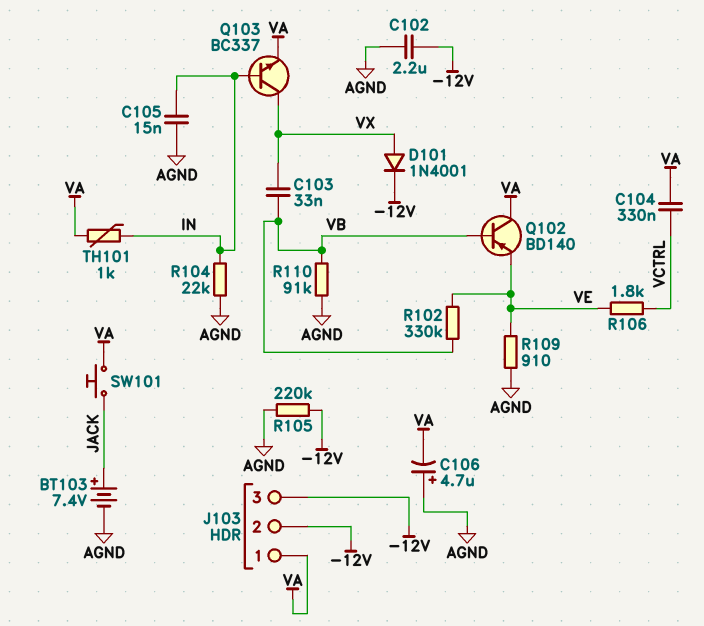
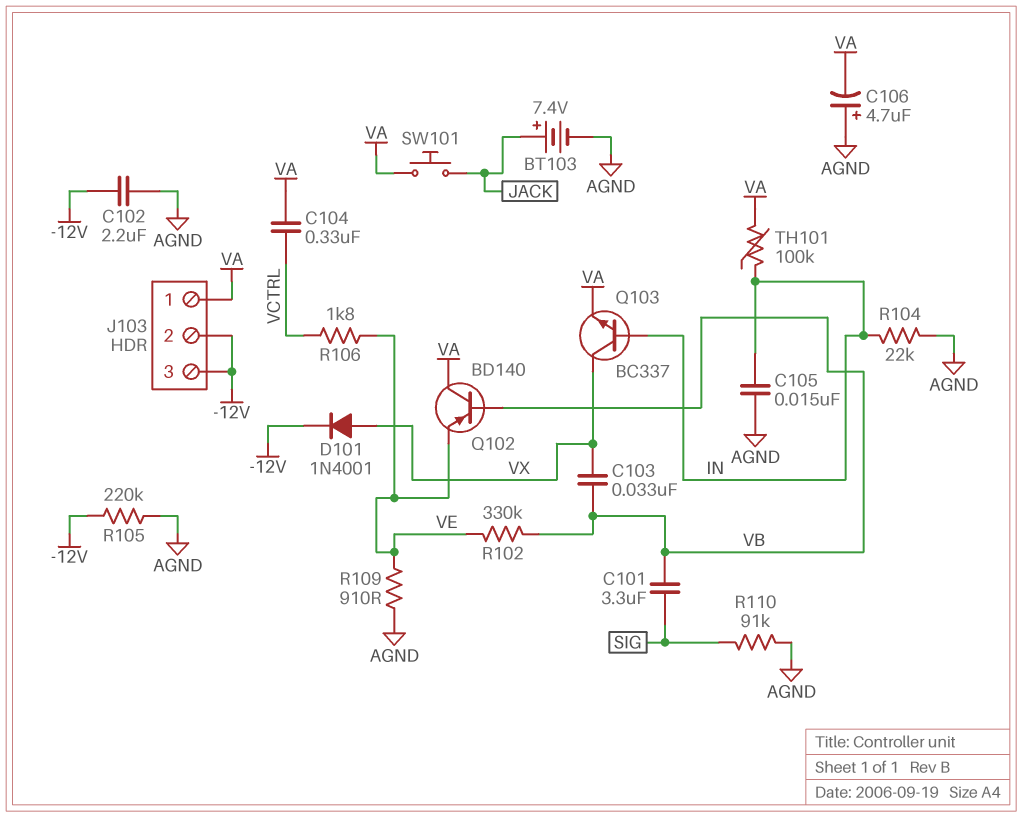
C101: none -> 3.3uF (SIG, VB)
R110: 91k (AGND, VB) -> 91k (AGND, SIG)
TH101: 1k (IN, VA) -> 100k (IN, VA)

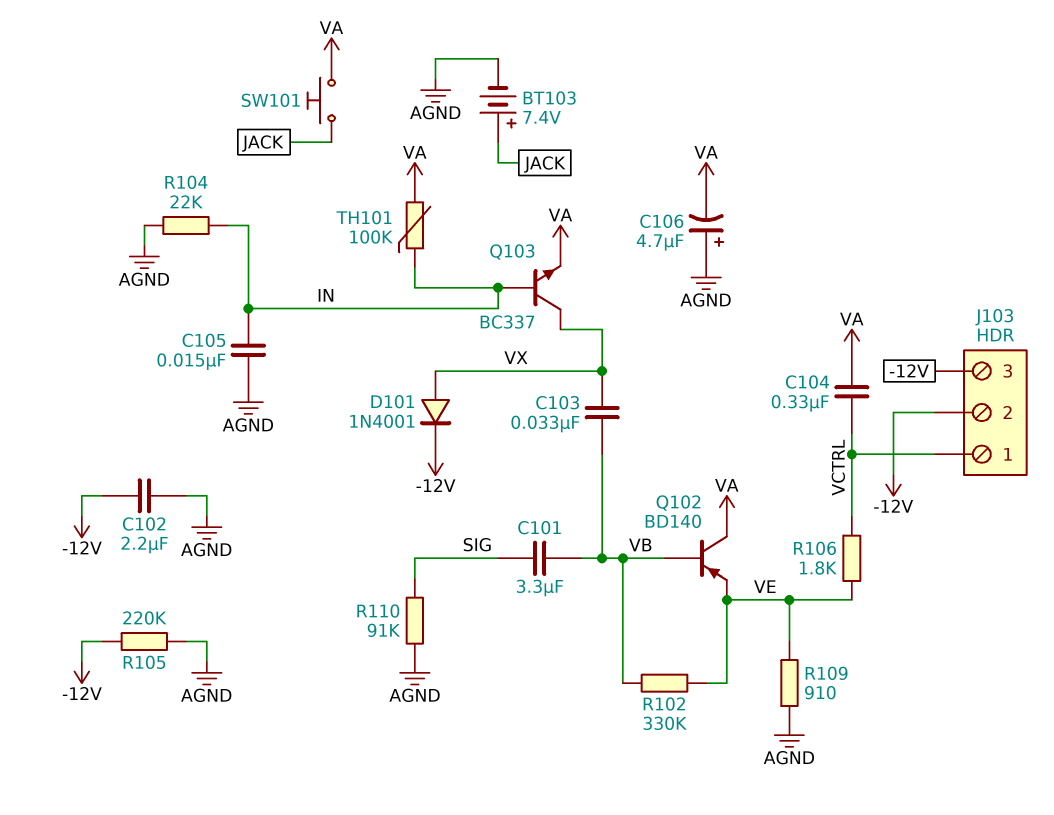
J103 pin 1: VA -> VCTRL

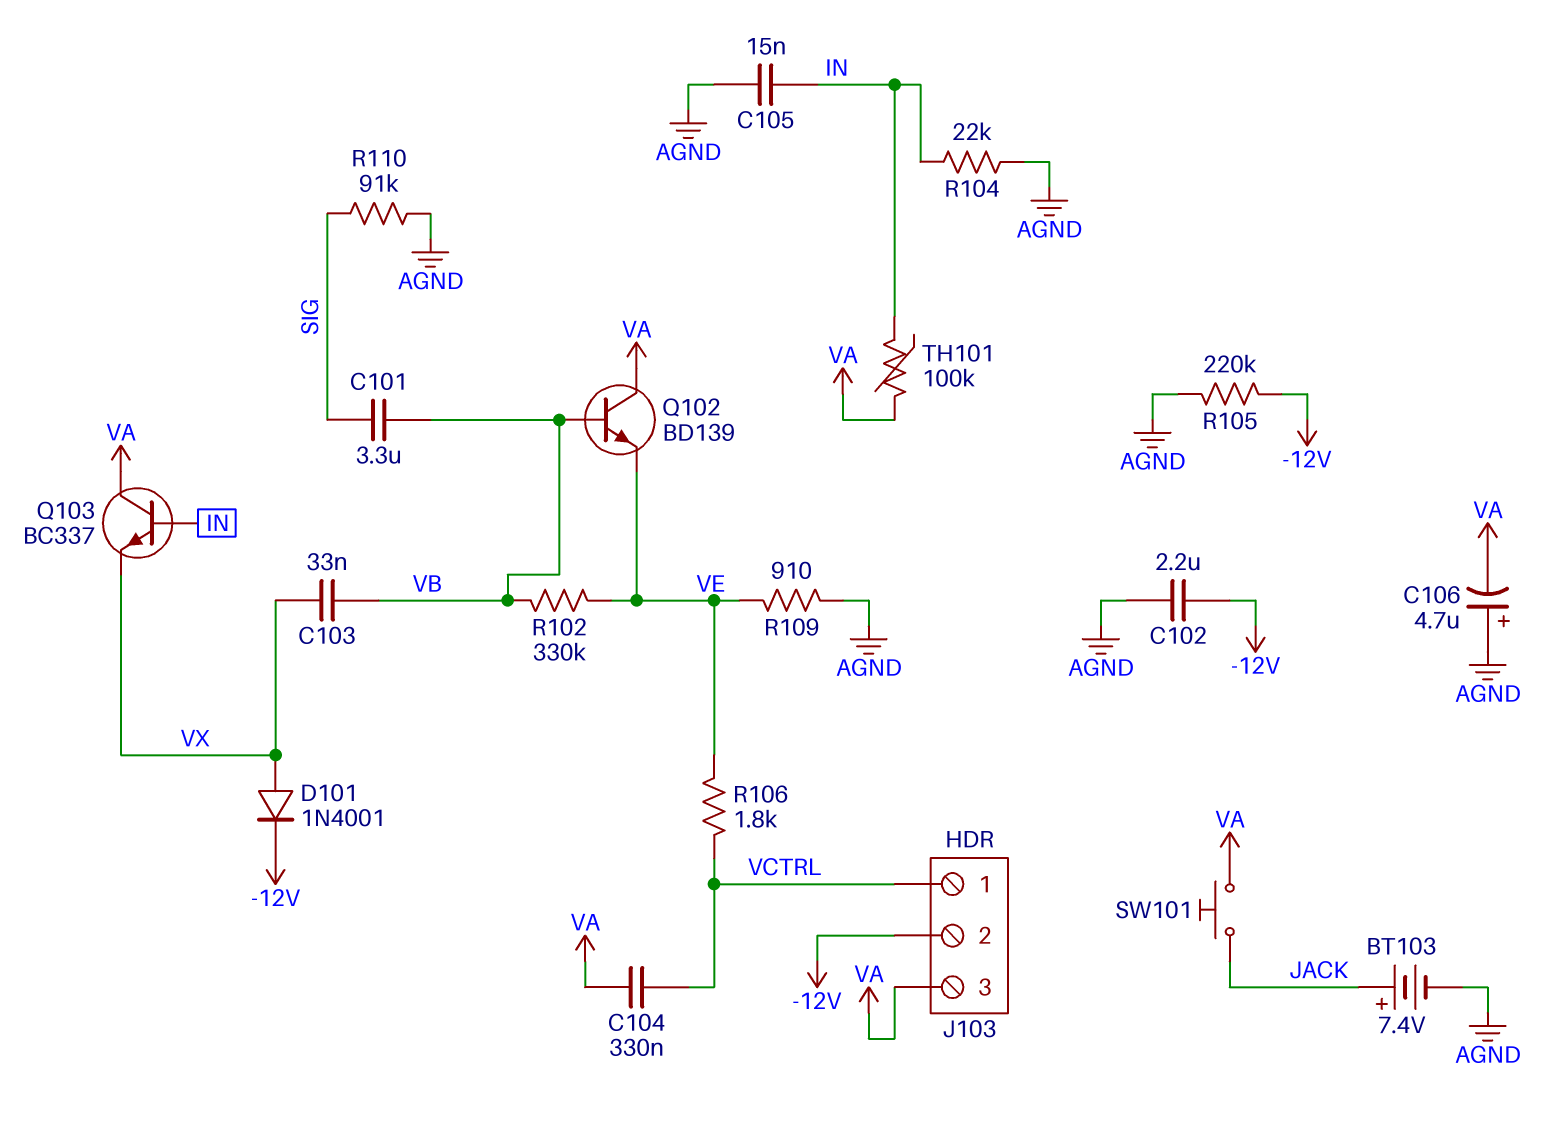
J103 pin 3: -12V -> VA
Q102: PNP BD140 (B VB, C VA, E VE) -> NPN BD139 (B VB, C VA, E VE)
Q103: NPN BC337 (B IN, C VX, E VA) -> NPN BC337 (B IN, C VA, E VX)

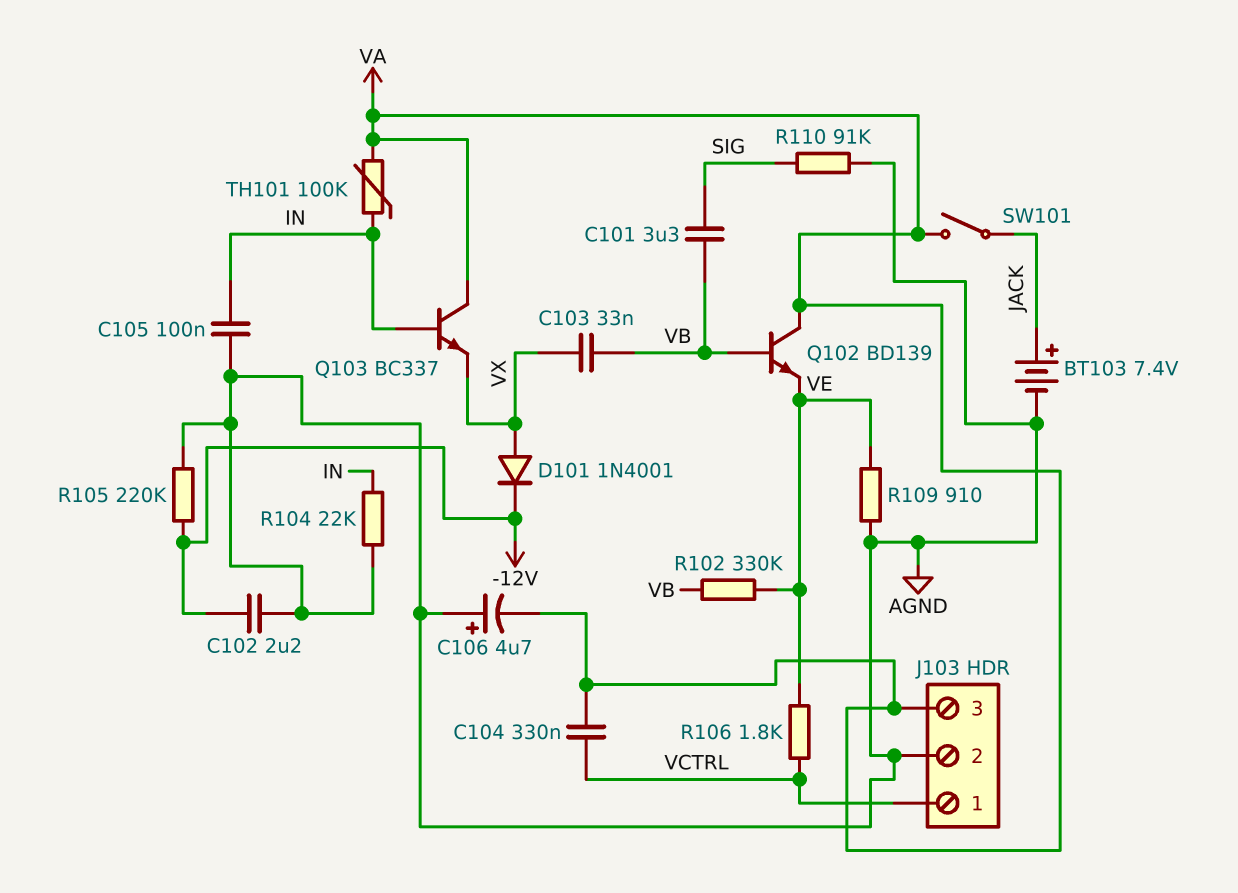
C105: 15nF (AGND, IN) -> 100nF (AGND, IN)
J103 pin 2: -12V -> AGND
SW101: button (JACK, VA) -> switch (JACK, VA)

